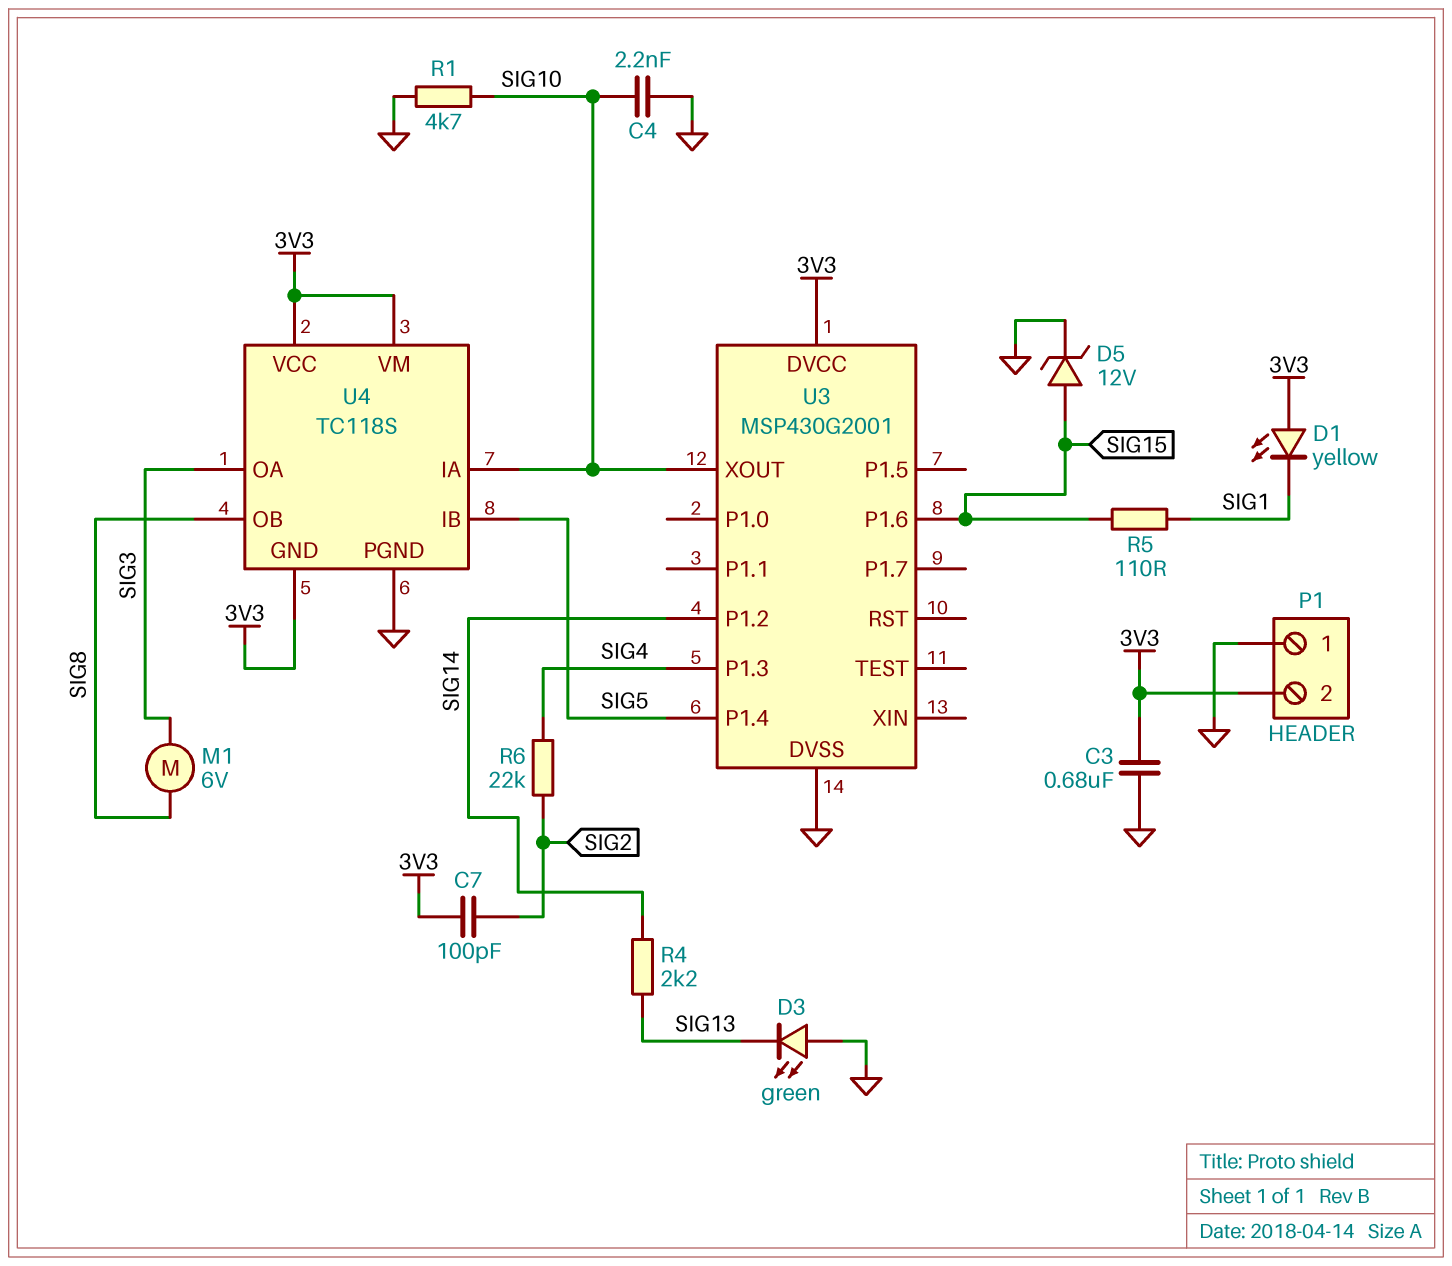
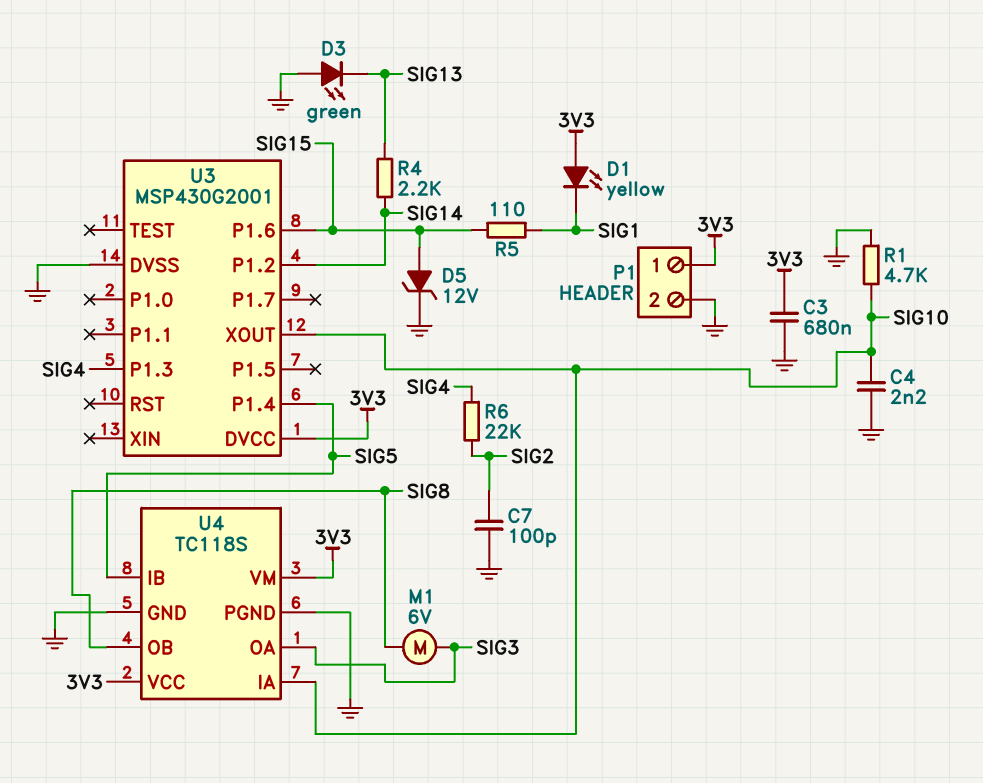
C7: 100pF (3V3, SIG2) -> 100pF (GND, SIG2)
P1 pin 1: GND -> 3V3
P1 pin 2: 3V3 -> GND
U4 pin GND: 3V3 -> GND

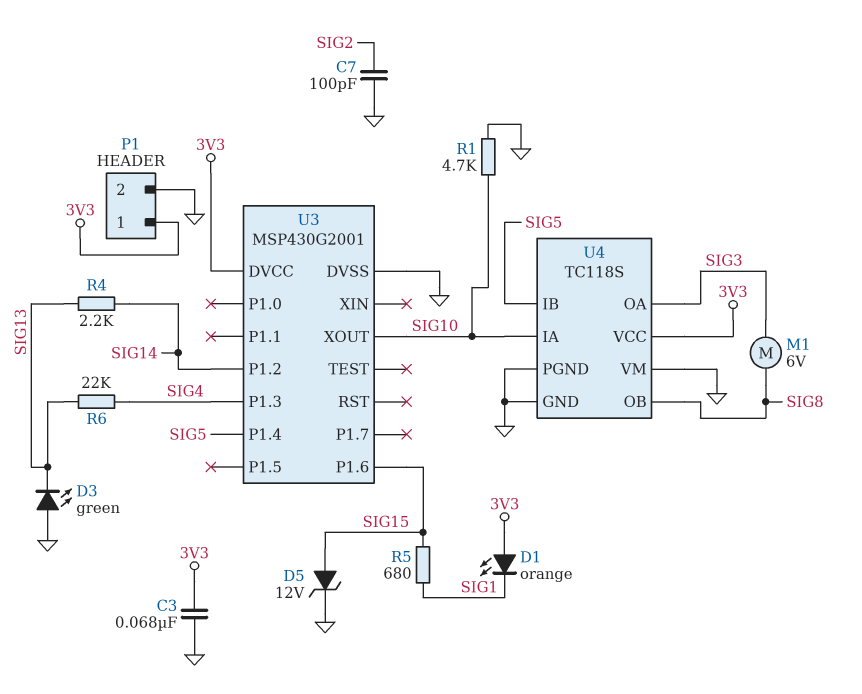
C3: 680nF (3V3, GND) -> 68nF (3V3, GND)
C4: 2.2nF (GND, SIG10) -> none
D1: LED yellow (A 3V3, K SIG1) -> LED orange (A 3V3, K SIG1)
R5: 110 (SIG1, SIG15) -> 680 (SIG1, SIG15)
R6: 22k (SIG2, SIG4) -> 22k (SIG4, SIG13)
U4 pin VM: 3V3 -> GND

